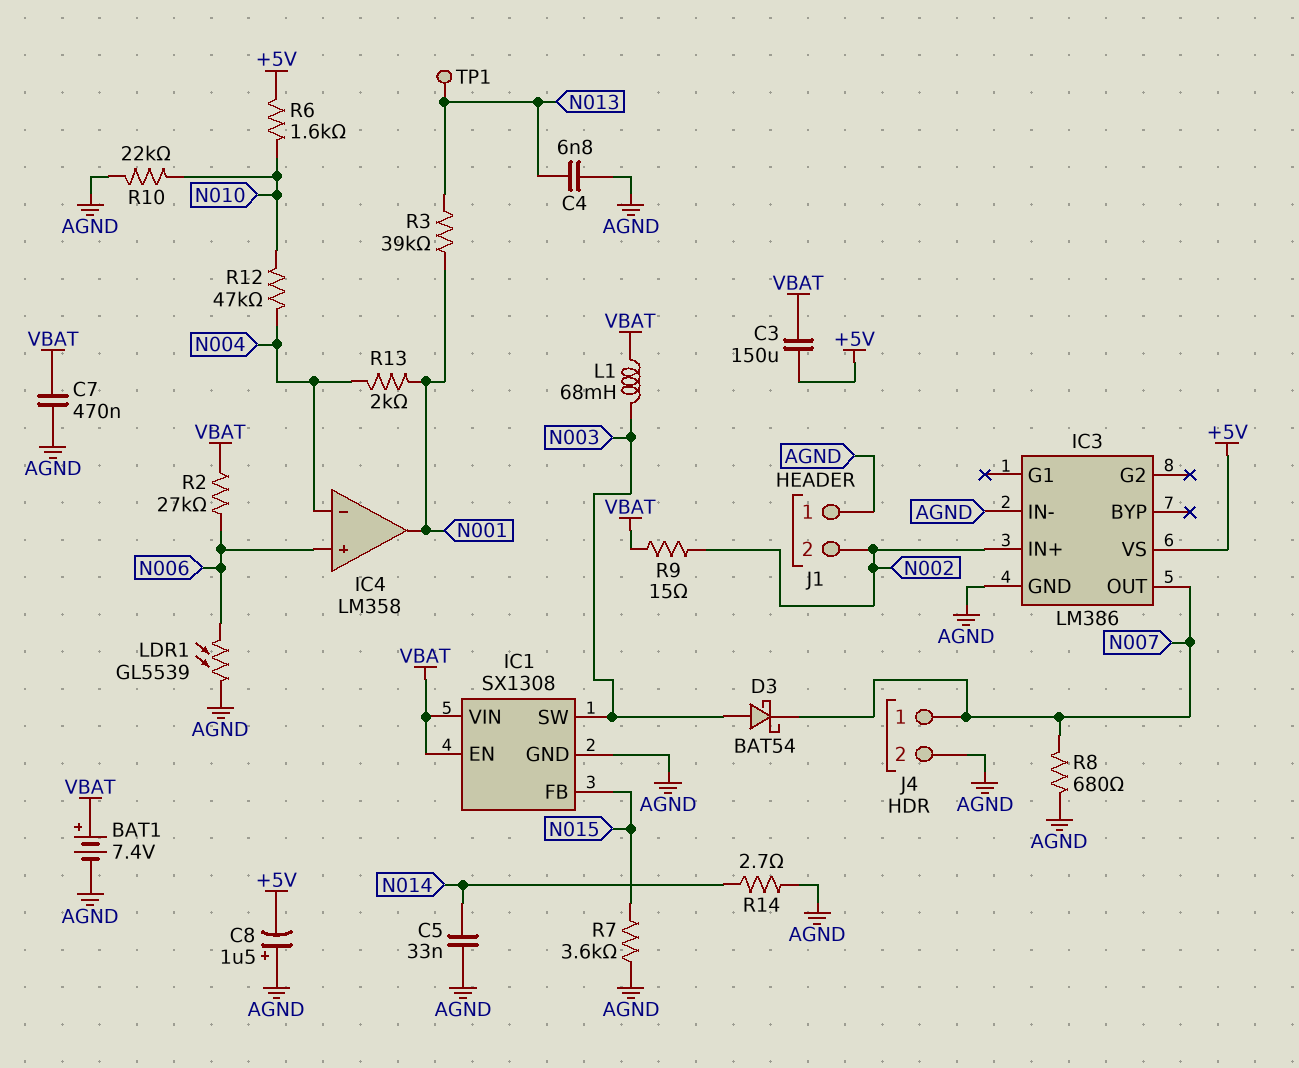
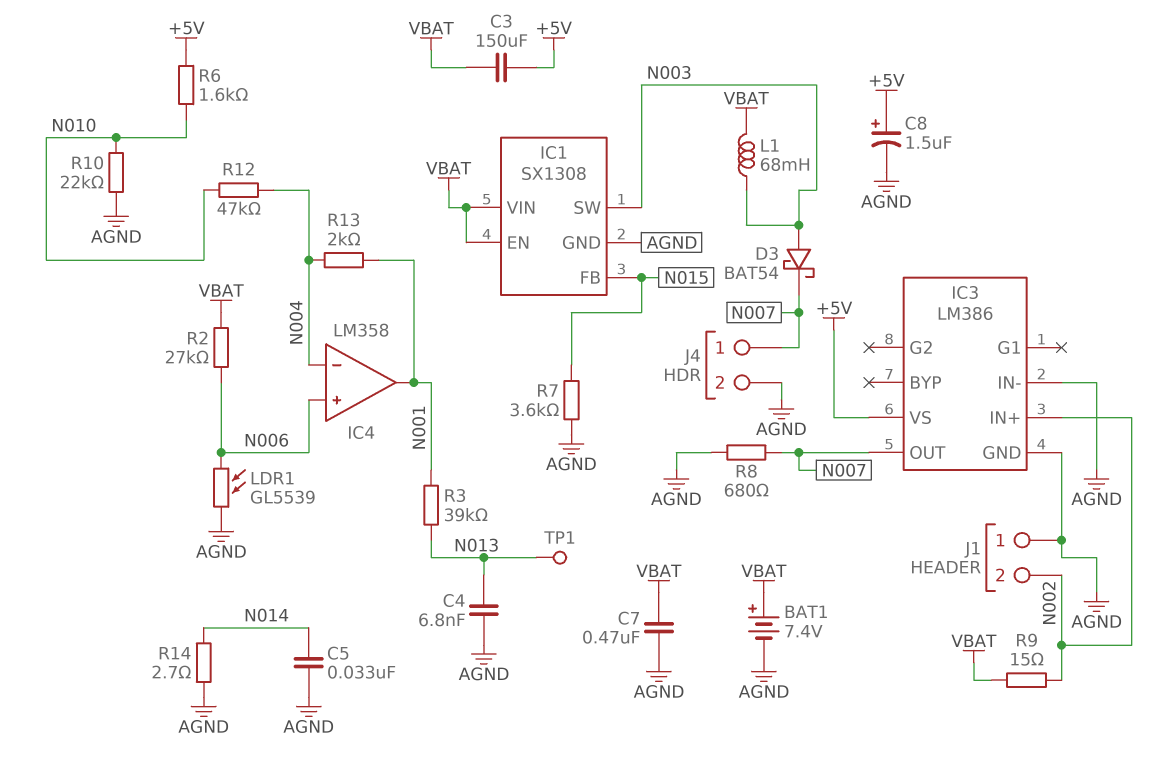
C8: 1.5uF (plus AGND, minus +5V) -> 1.5uF (plus +5V, minus AGND)

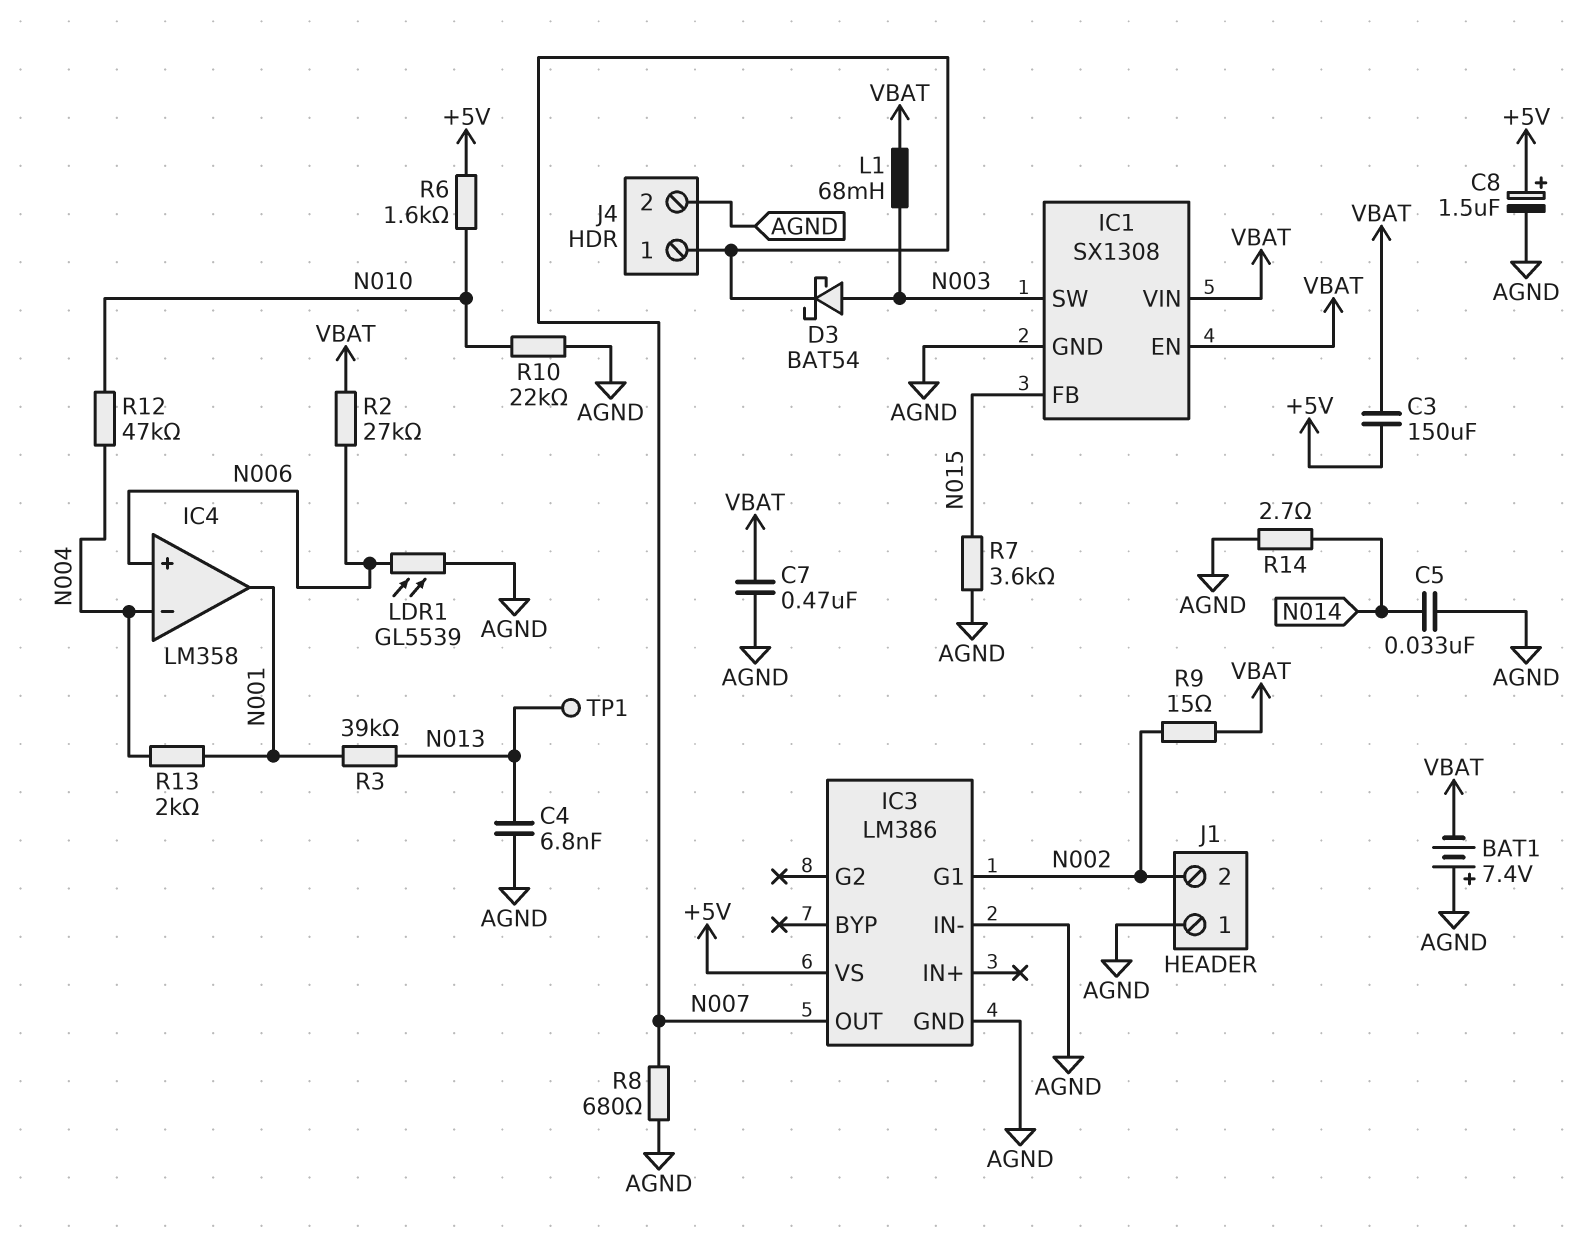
BAT1: 7.4V (plus VBAT, minus AGND) -> 7.4V (plus AGND, minus VBAT)
IC3 pin G1: none -> N002
IC3 pin IN+: N002 -> none

